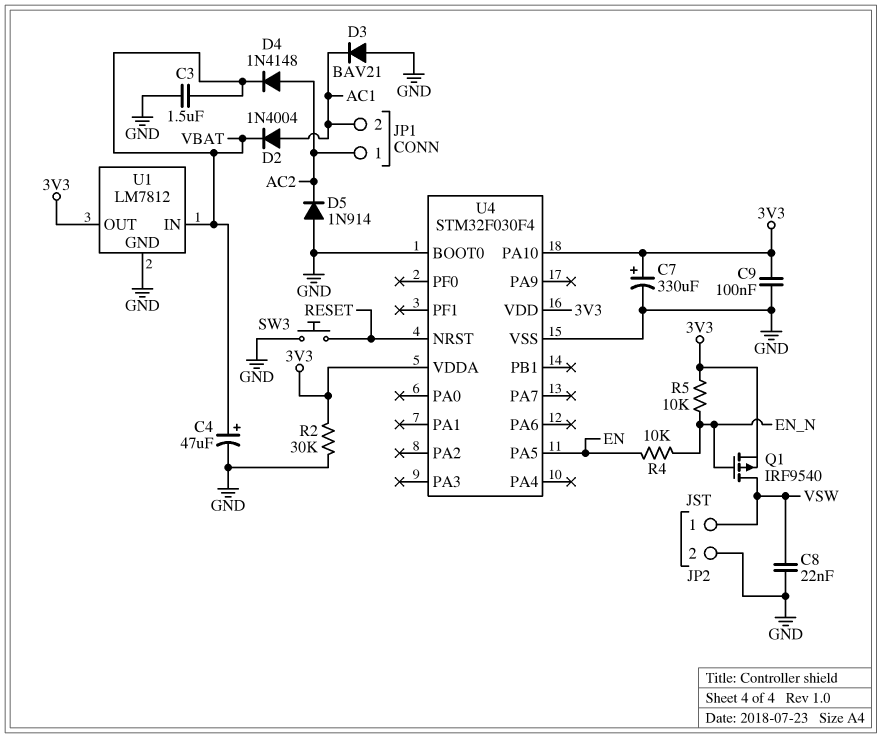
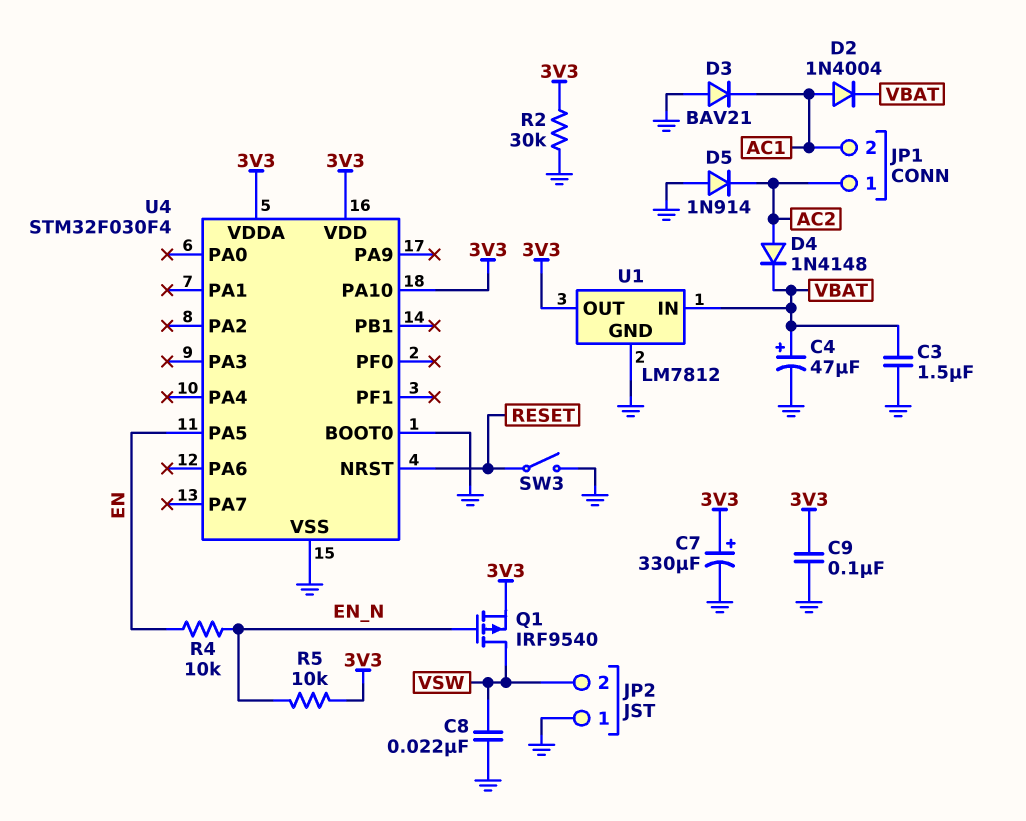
JP2 pin 1: VSW -> GND
JP2 pin 2: GND -> VSW
SW3: button (GND, RESET) -> switch (GND, RESET)

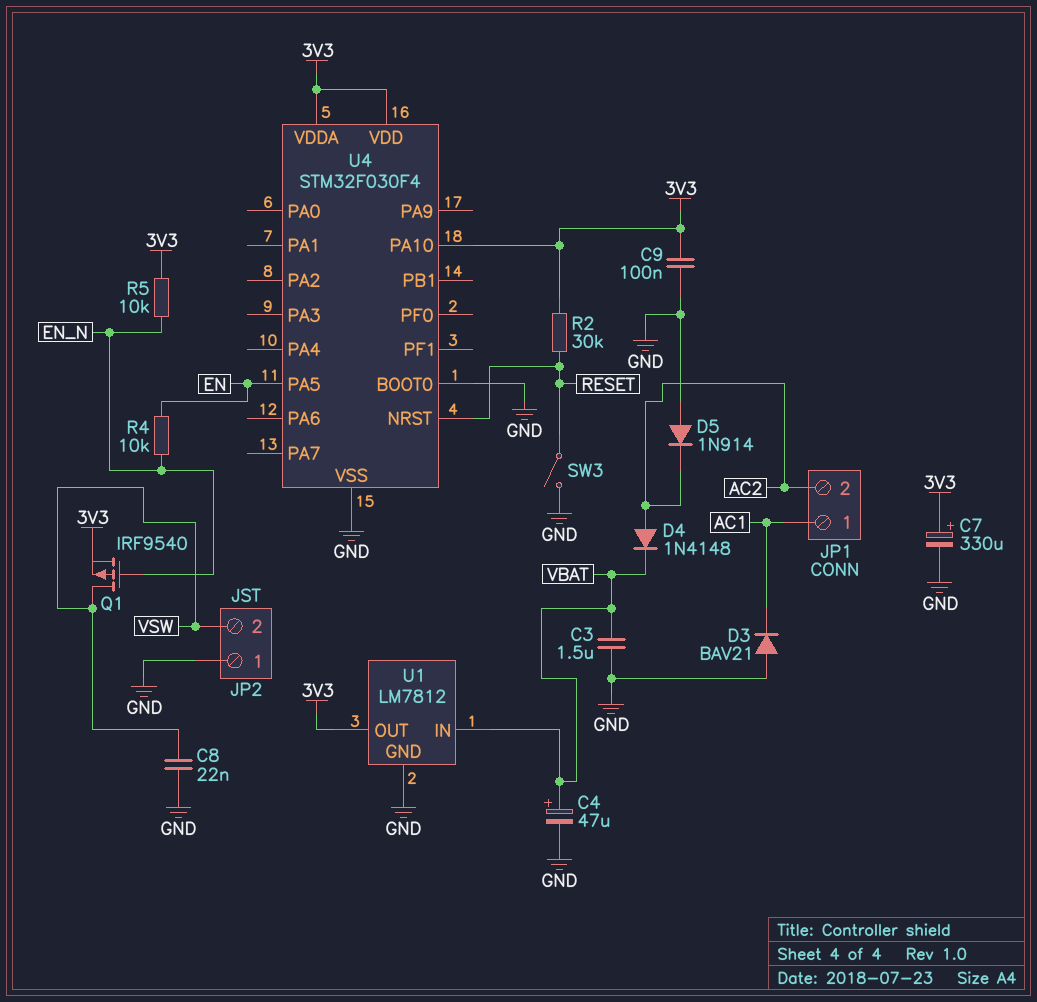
D2: diode 1N4004 (A AC1, K VBAT) -> none
JP1 pin 1: AC2 -> AC1
JP1 pin 2: AC1 -> AC2
R2: 30k (3V3, GND) -> 30k (3V3, RESET)

